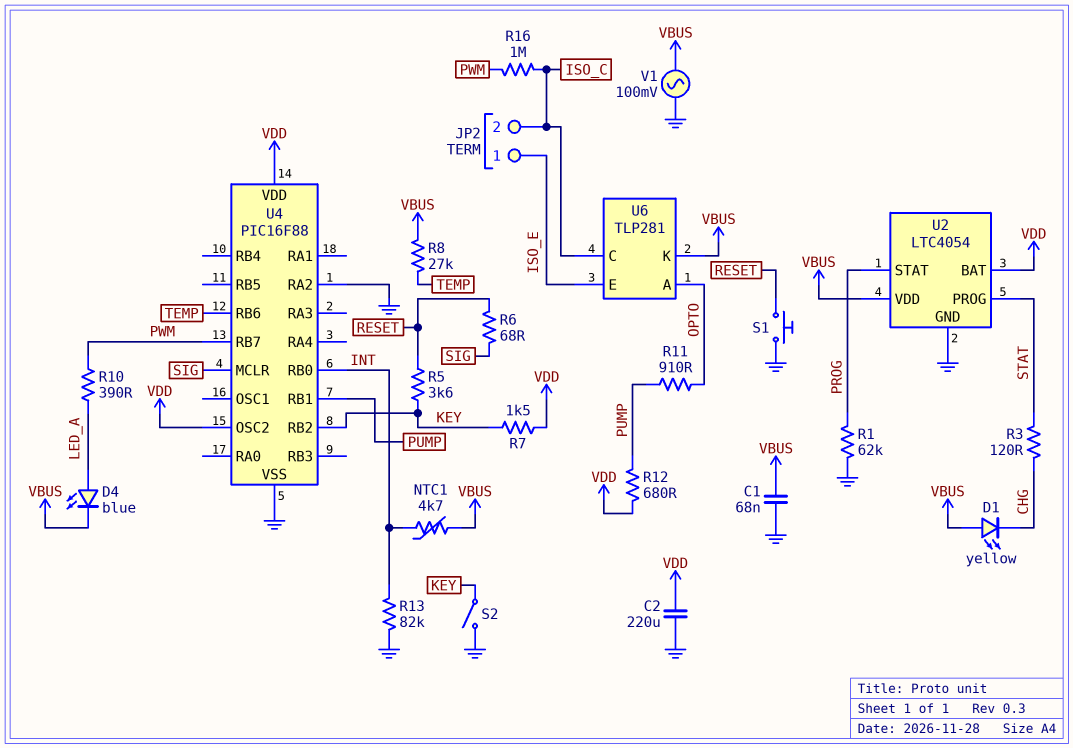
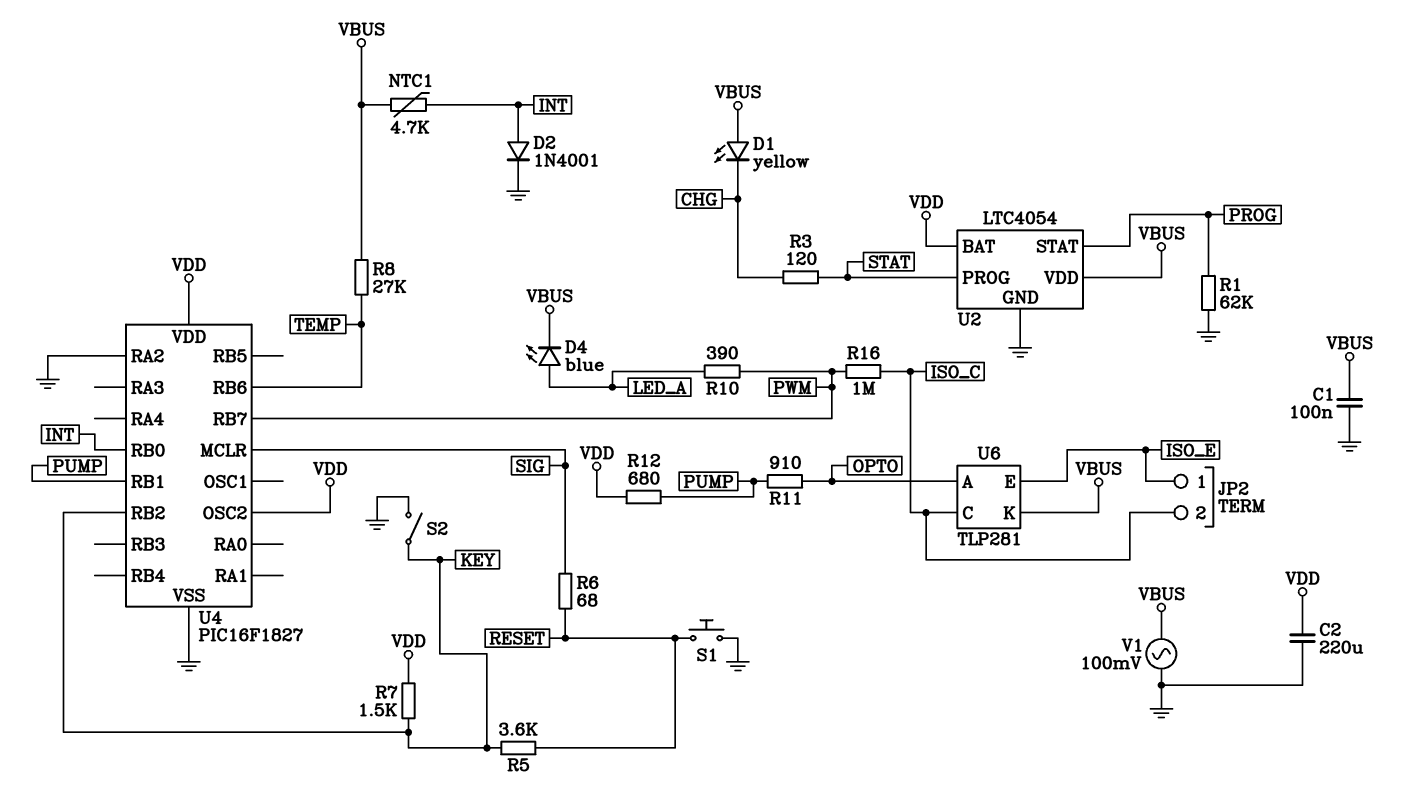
C1: 68nF (GND, VBUS) -> 100nF (GND, VBUS)
D2: none -> diode 1N4001 (A INT, K GND)
R13: 82k (GND, INT) -> none
U4: PIC16F88 -> PIC16F1827

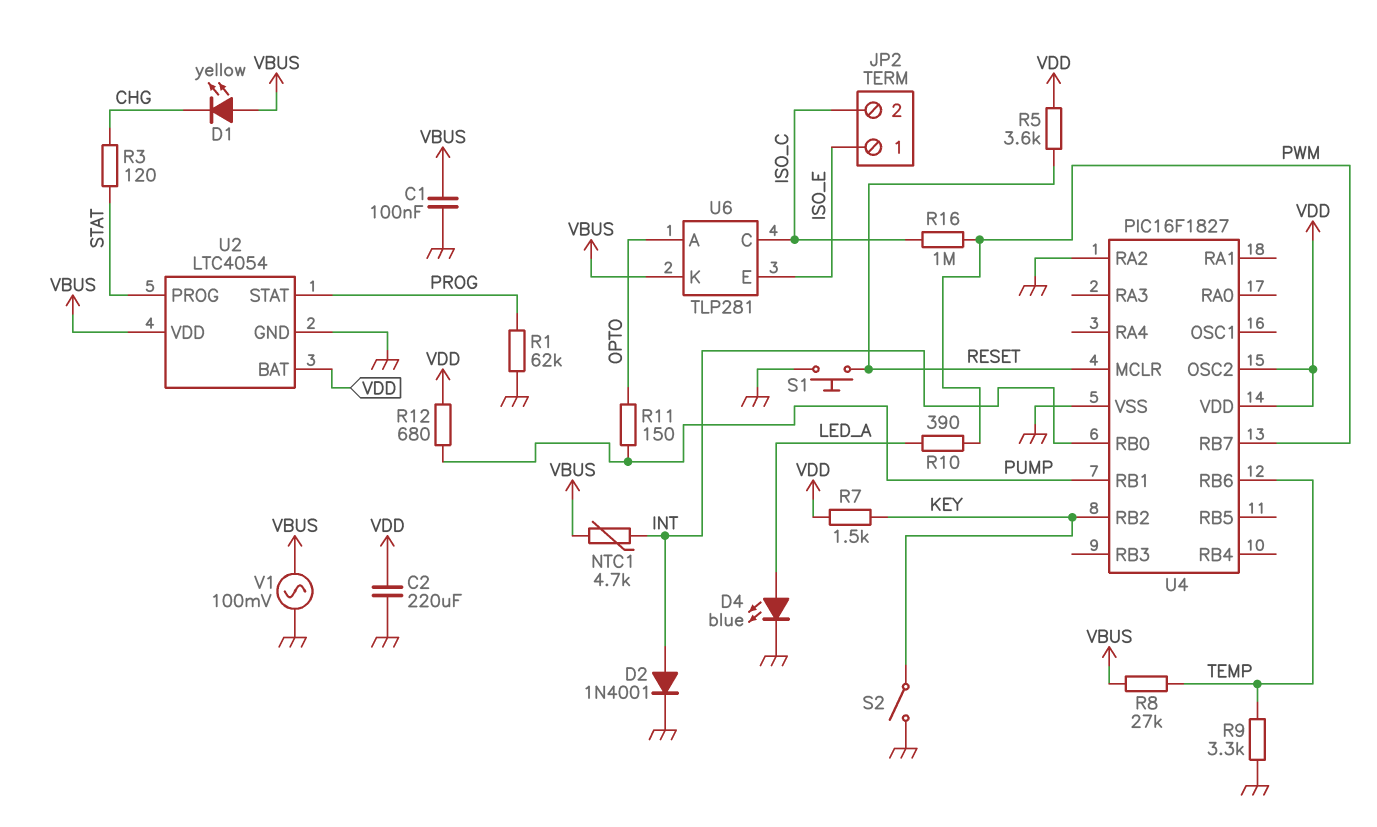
D4: LED blue (A LED_A, K VBUS) -> LED blue (A LED_A, K GND)
R5: 3.6k (KEY, RESET) -> 3.6k (RESET, VDD)
R6: 68 (RESET, SIG) -> none
R9: none -> 3.3k (GND, TEMP)
R11: 910 (OPTO, PUMP) -> 150 (OPTO, PUMP)
U4 pin MCLR: SIG -> RESET

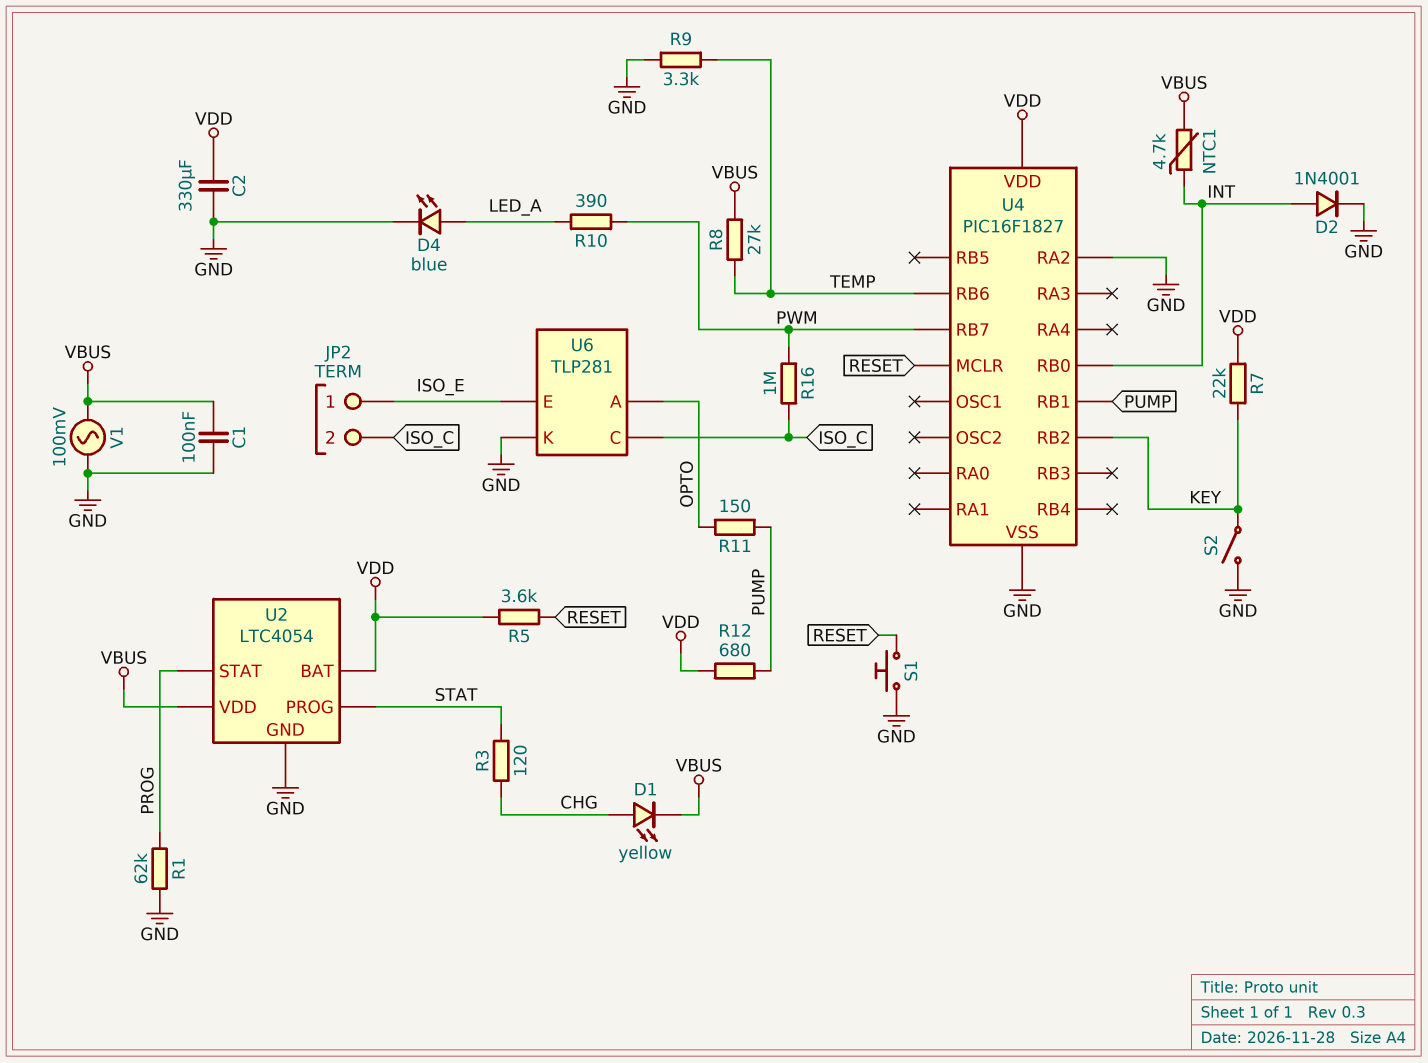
C2: 220uF (GND, VDD) -> 330uF (GND, VDD)
D1: LED yellow (A VBUS, K CHG) -> LED yellow (A CHG, K VBUS)
R7: 1.5k (KEY, VDD) -> 22k (KEY, VDD)
U4 pin OSC2: VDD -> none
U6 pin K: VBUS -> GND

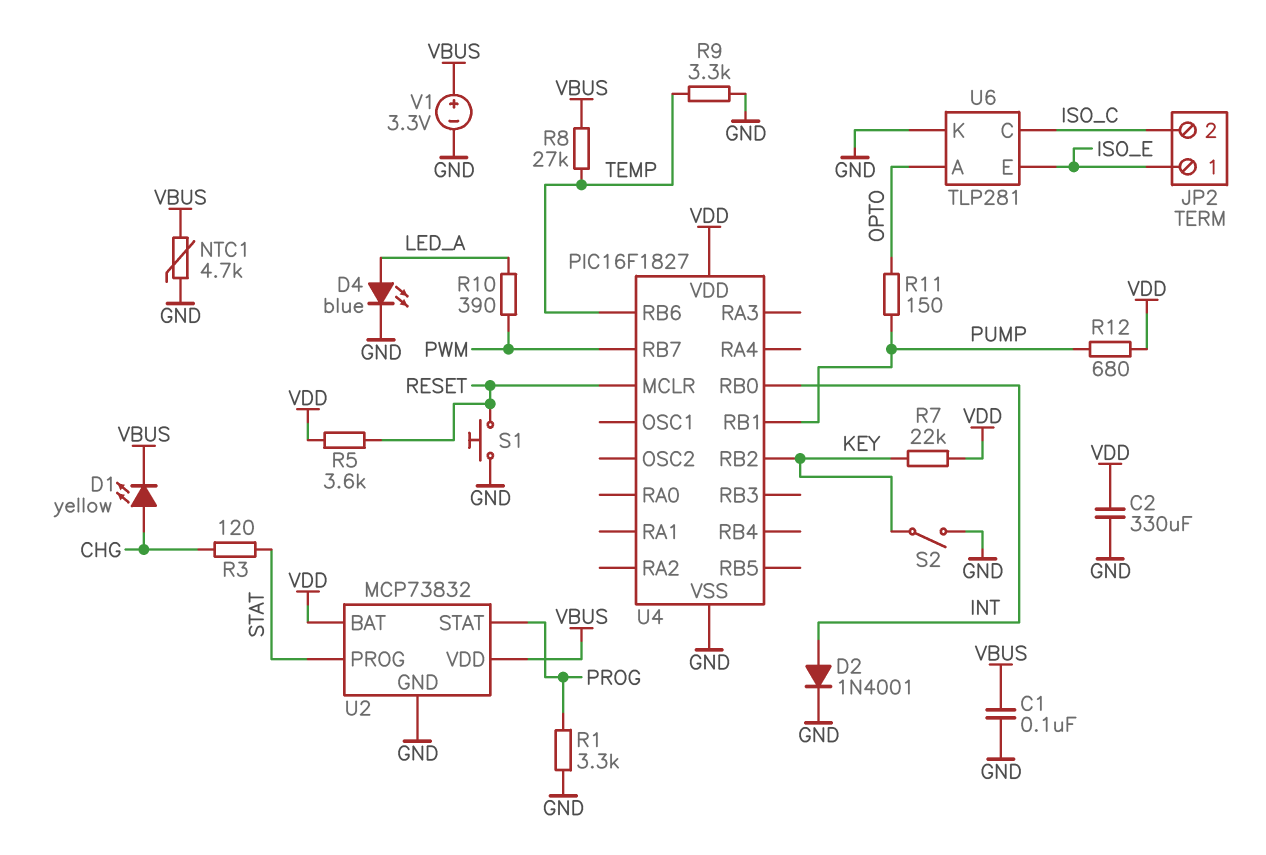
NTC1: 4.7k (INT, VBUS) -> 4.7k (GND, VBUS)
R1: 62k (GND, PROG) -> 3.3k (GND, PROG)
R16: 1M (ISO_C, PWM) -> none
U2: LTC4054 -> MCP73832
U4 pin RA2: GND -> none
V1: AC 100mV (GND, VBUS) -> 3.3V (plus VBUS, minus GND)

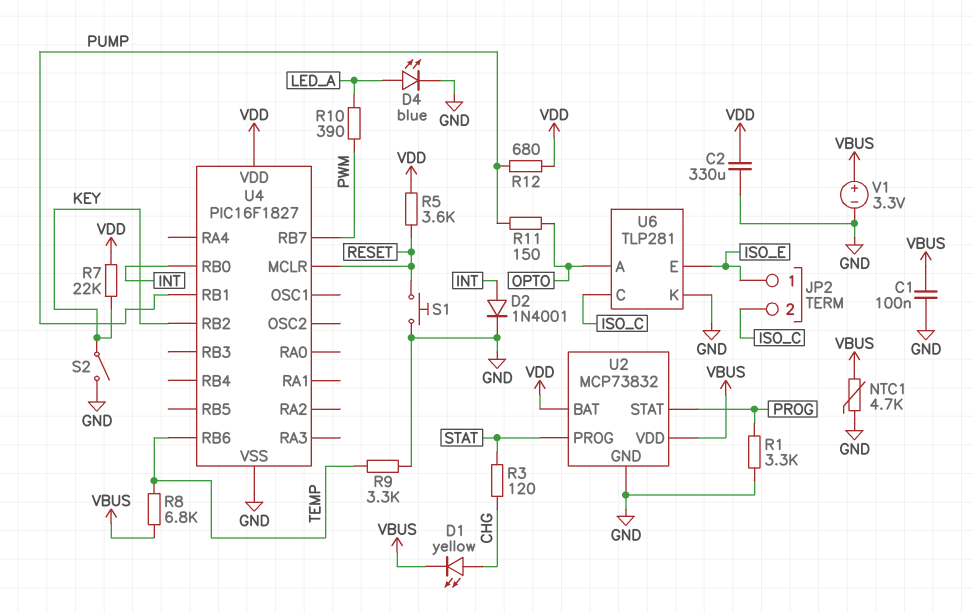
R8: 27k (TEMP, VBUS) -> 6.8k (TEMP, VBUS)

